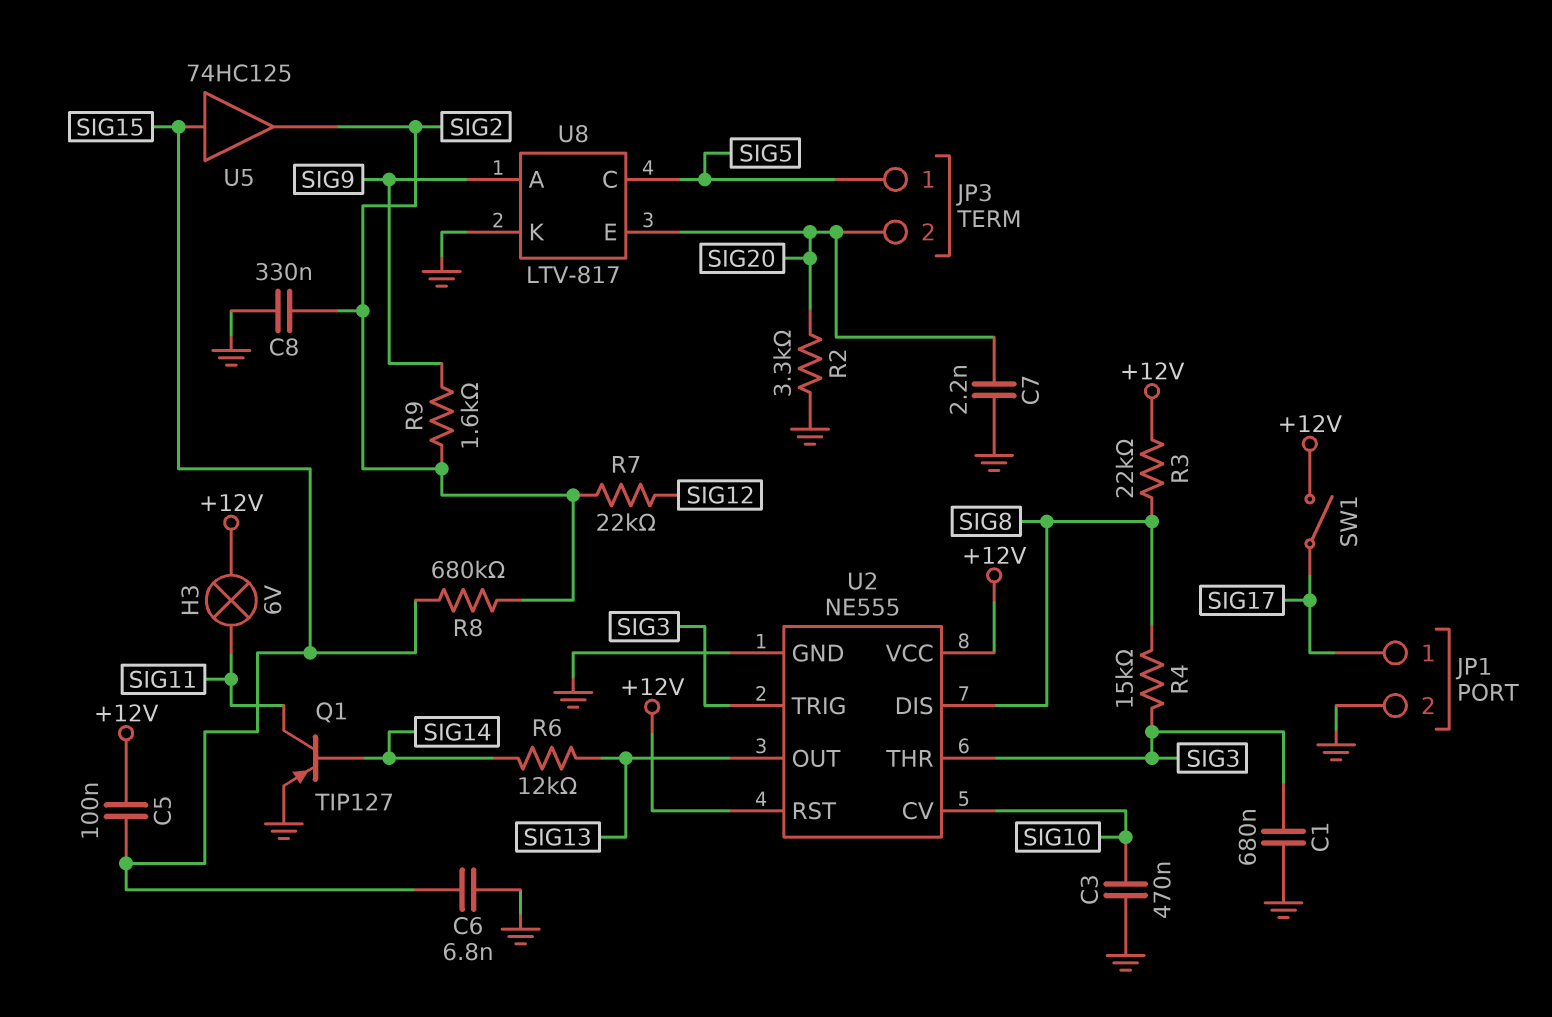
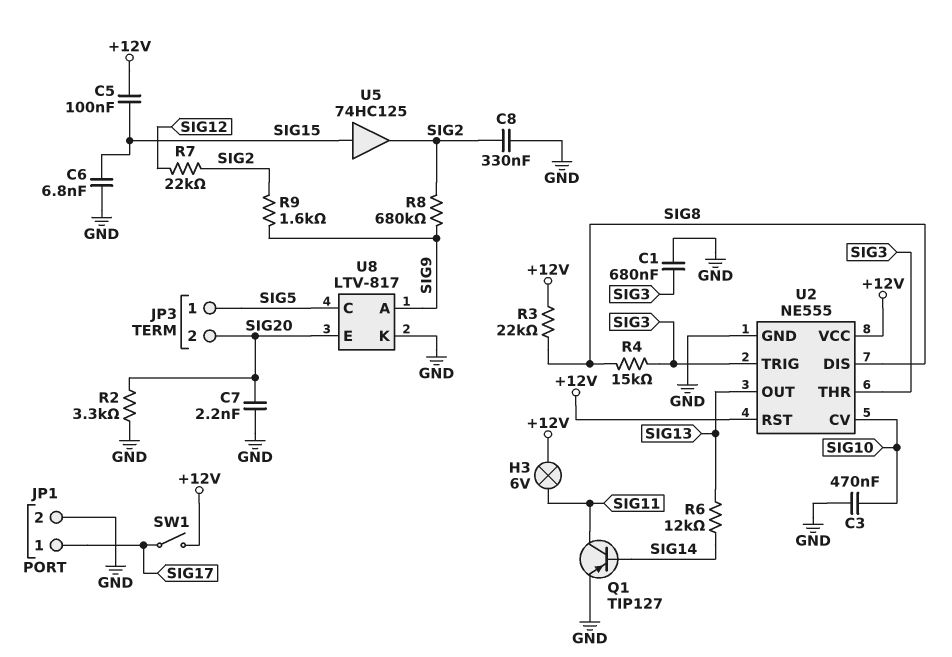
R8: 680k (SIG2, SIG15) -> 680k (SIG2, SIG9)

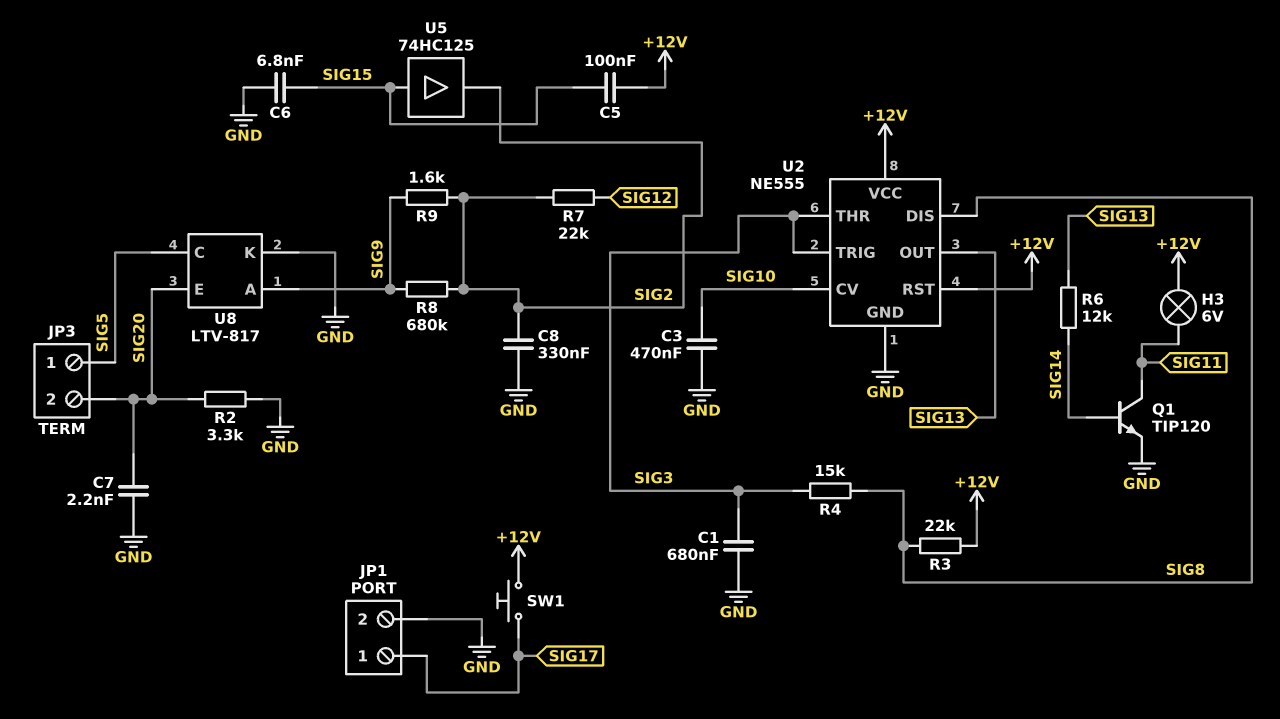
Q1: PNP TIP127 (B SIG14, C SIG11, E GND) -> NPN TIP120 (B SIG14, C SIG11, E GND)
SW1: switch (+12V, SIG17) -> button (+12V, SIG17)

